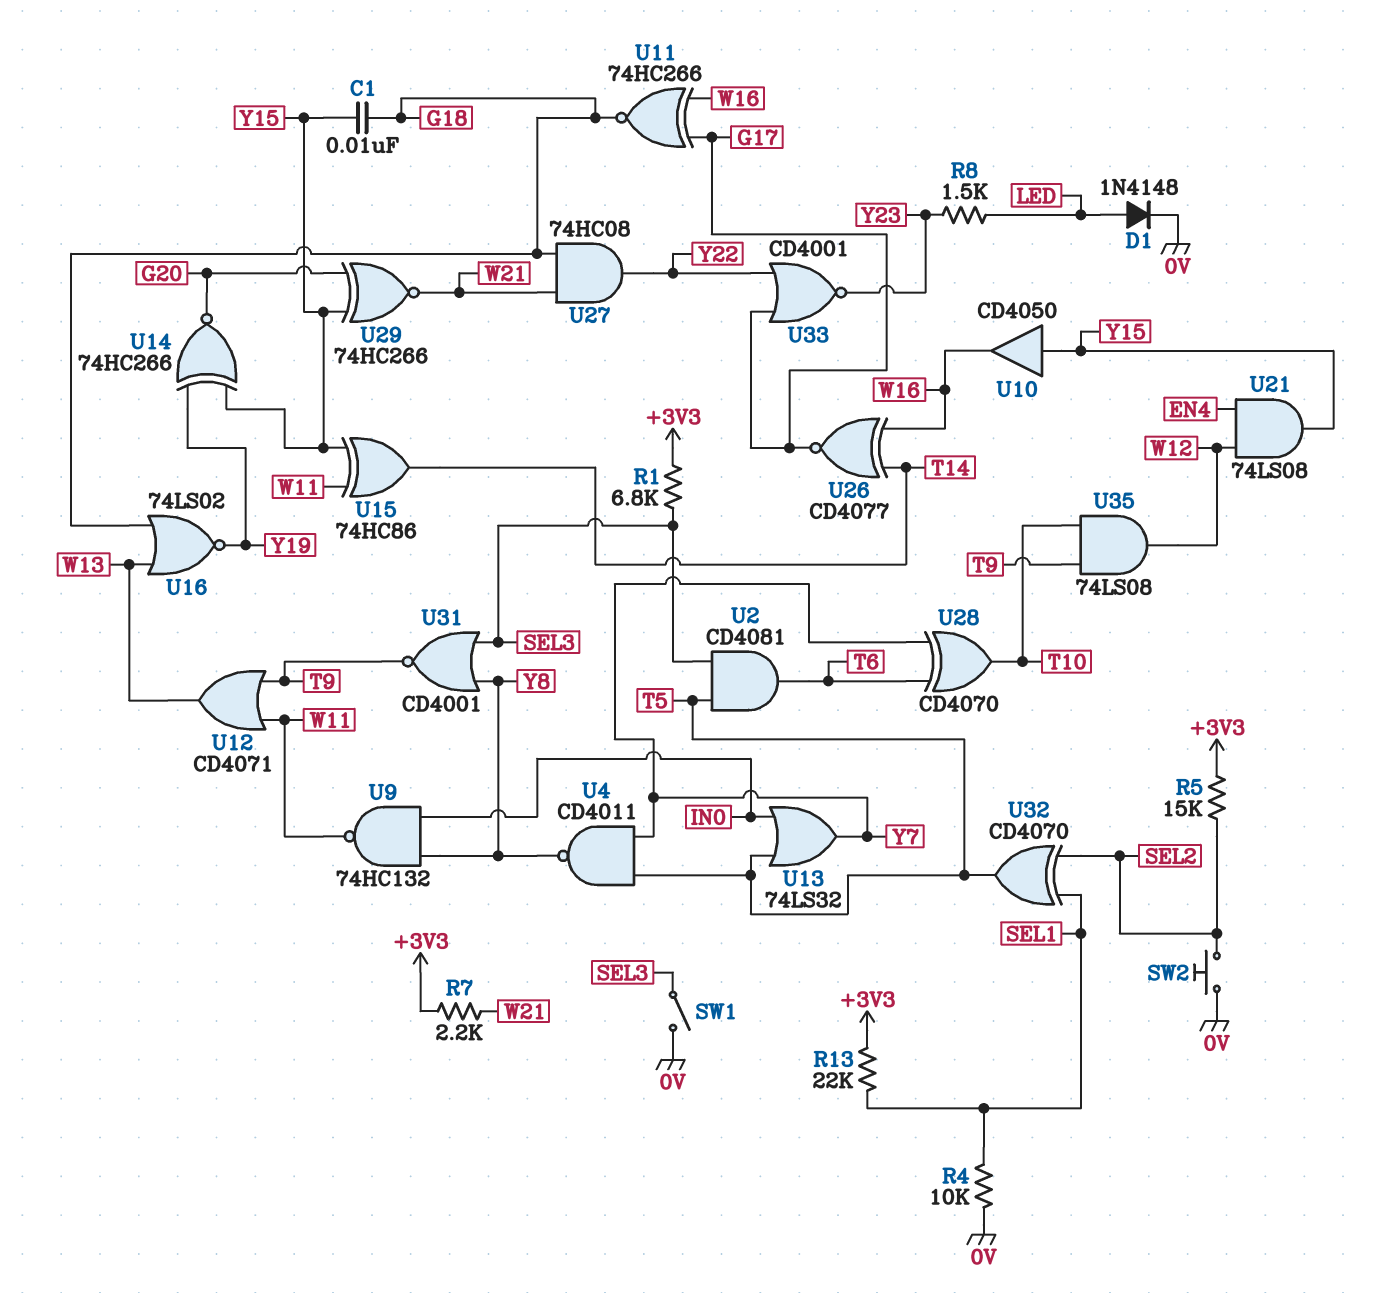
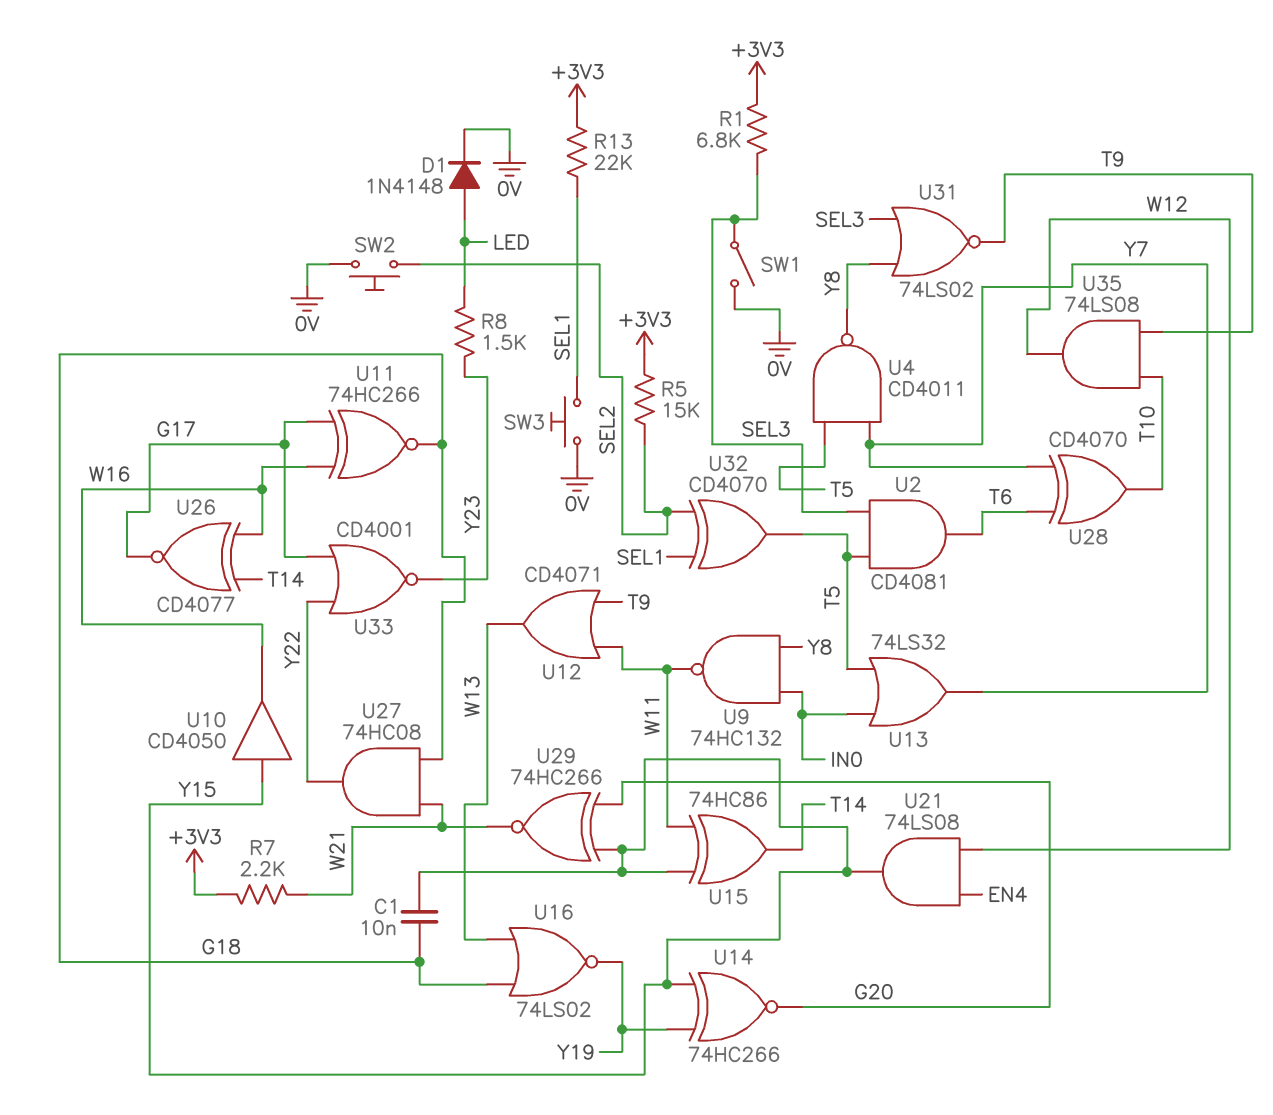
R4: 10k (0V, SEL1) -> none
SW3: none -> button (0V, SEL1)
U31: NOR CD4001 (in SEL3, in Y8, out T9) -> NOR 74LS02 (in SEL3, in Y8, out T9)

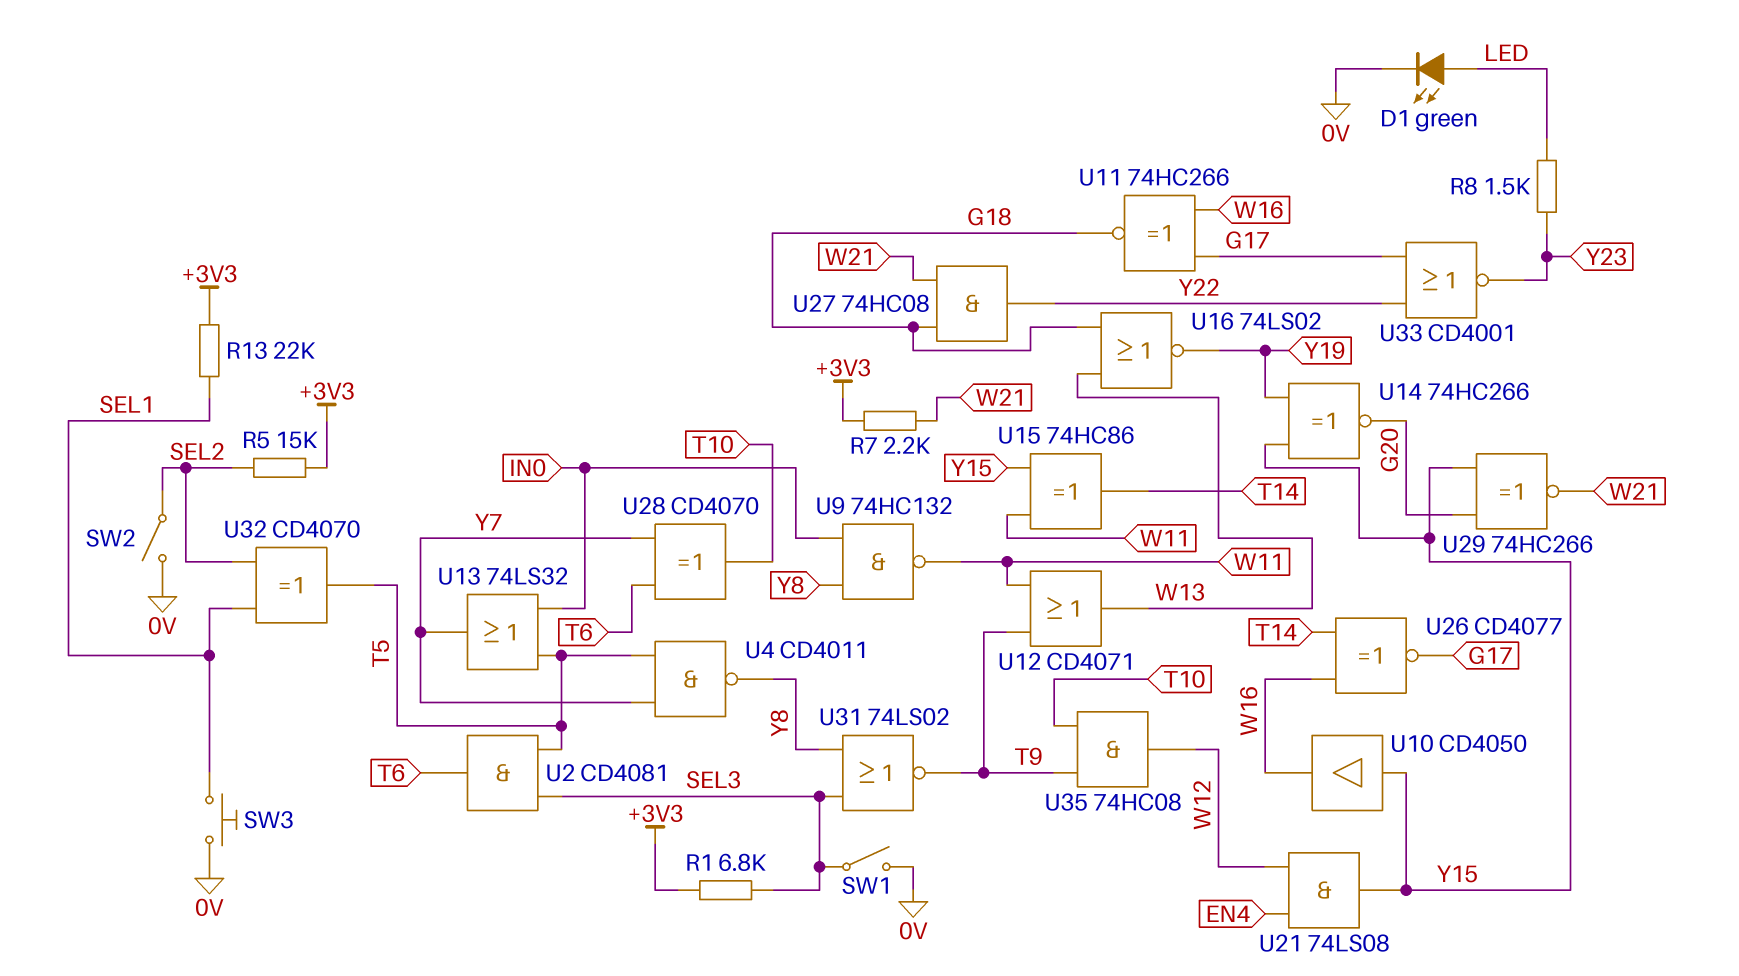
C1: 10nF (G18, Y15) -> none
D1: diode 1N4148 (A LED, K 0V) -> LED green (A LED, K 0V)
SW2: button (0V, SEL2) -> switch (0V, SEL2)
U35: AND 74LS08 (in T9, in T10, out W12) -> AND 74HC08 (in T9, in T10, out W12)

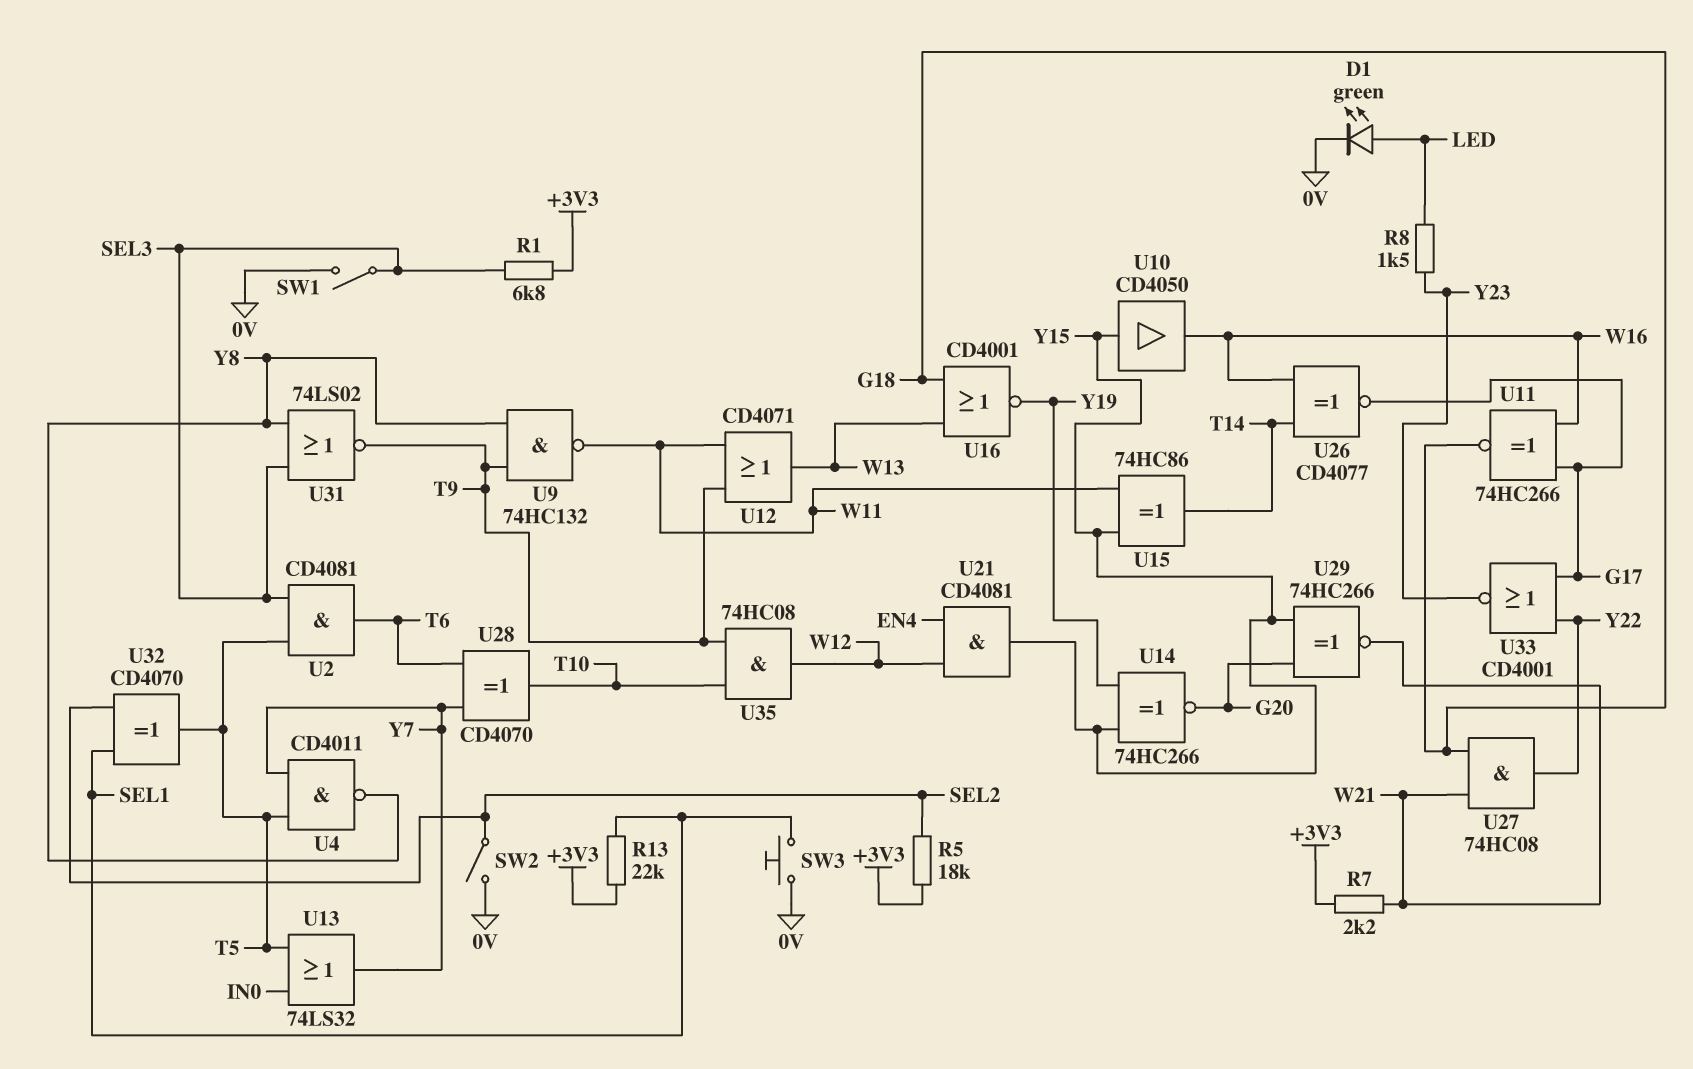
R5: 15k (+3V3, SEL2) -> 18k (+3V3, SEL2)
U9: NAND 74HC132 (in IN0, in Y8, out W11) -> NAND 74HC132 (in T9, in Y8, out W11)
U16: NOR 74LS02 (in G18, in W13, out Y19) -> NOR CD4001 (in G18, in W13, out Y19)
U21: AND 74LS08 (in EN4, in W12, out Y15) -> AND CD4081 (in EN4, in W12, out Y15)

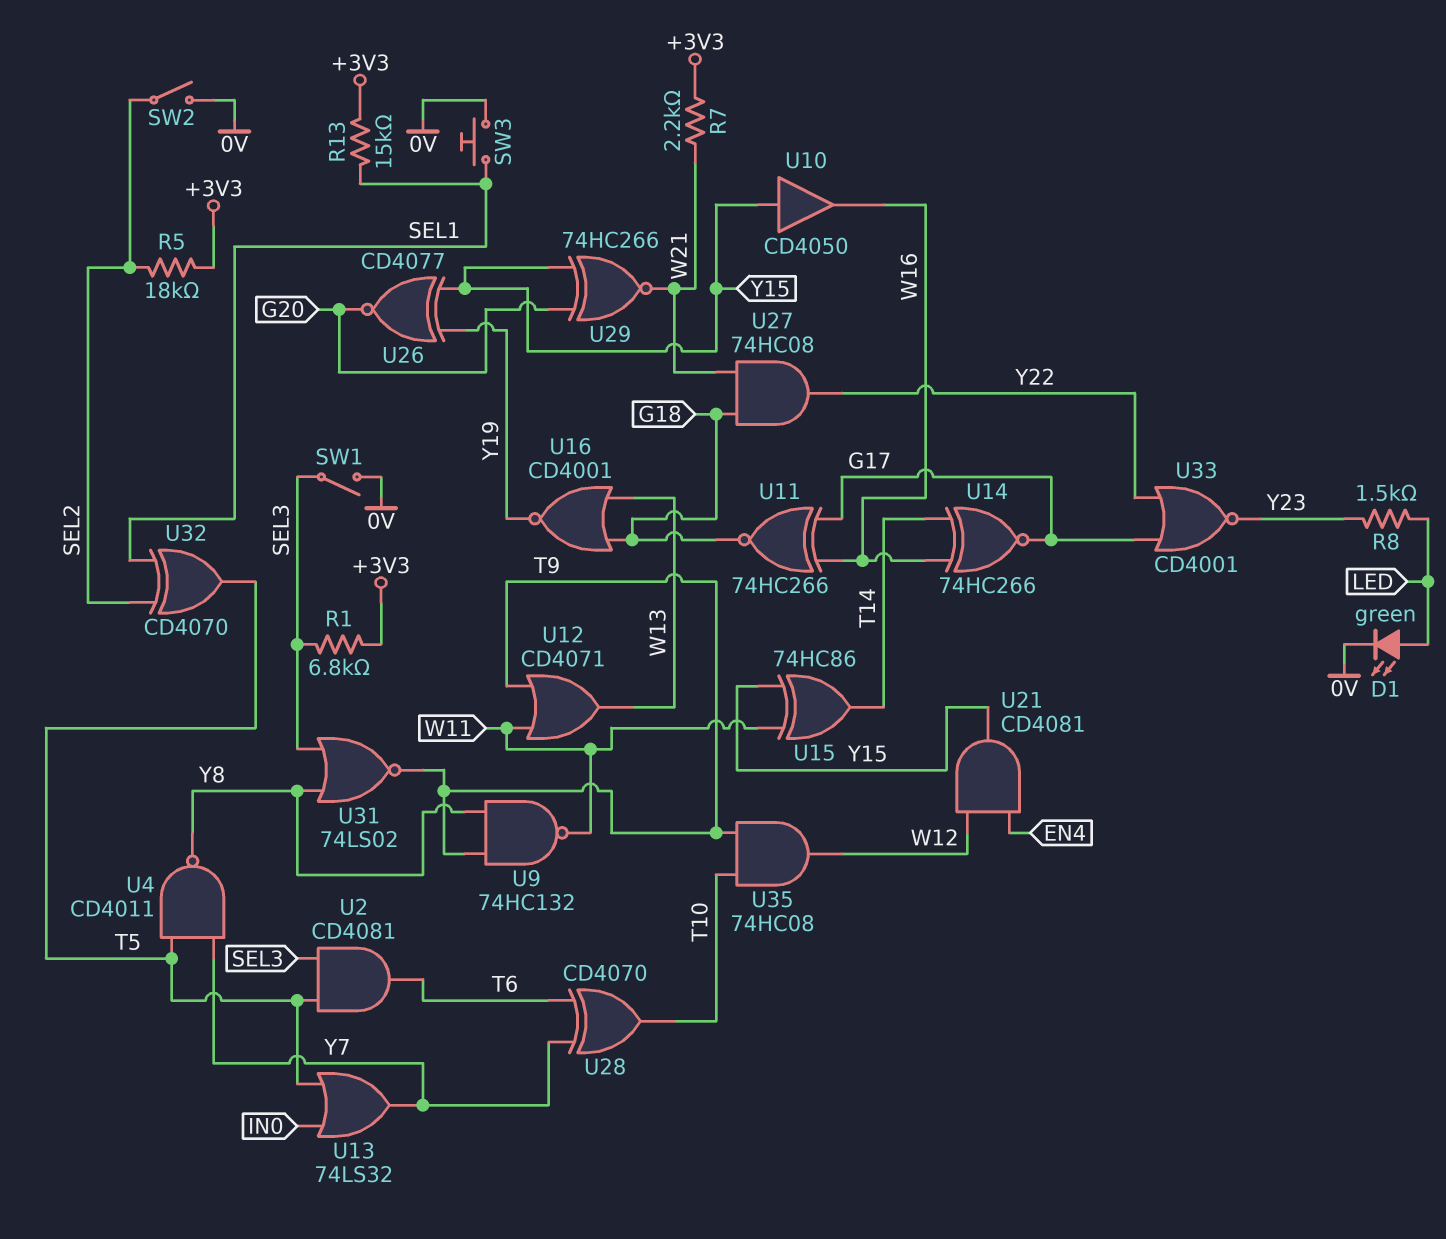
R13: 22k (+3V3, SEL1) -> 15k (+3V3, SEL1)
U14: XNOR 74HC266 (in Y15, in Y19, out G20) -> XNOR 74HC266 (in T14, in W16, out G17)
U26: XNOR CD4077 (in T14, in W16, out G17) -> XNOR CD4077 (in Y15, in Y19, out G20)

